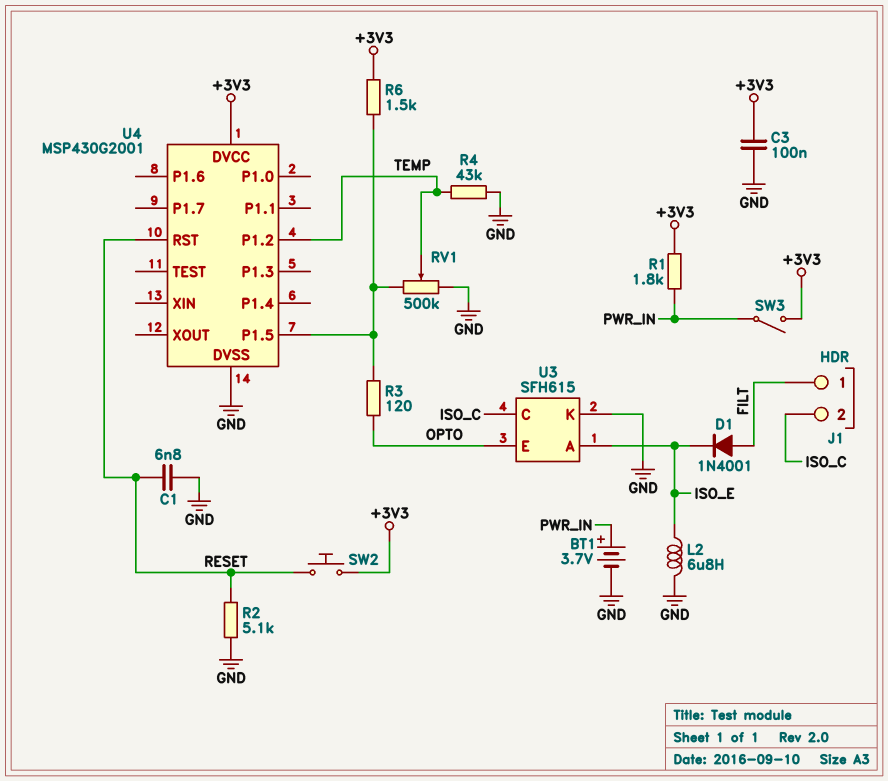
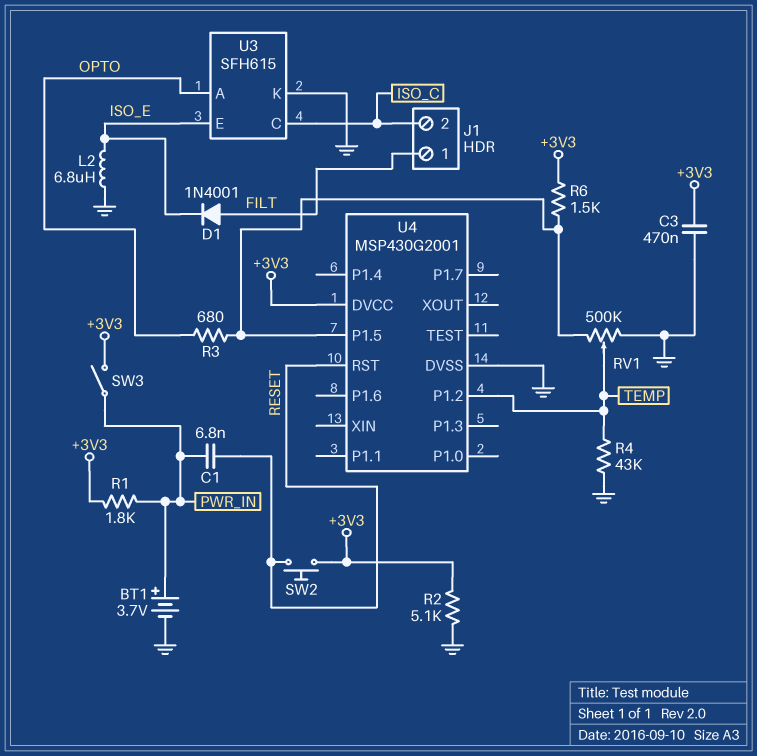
C1: 6.8nF (GND, RESET) -> 6.8nF (PWR_IN, RESET)
C3: 100nF (+3V3, GND) -> 470nF (+3V3, GND)
R2: 5.1k (GND, RESET) -> 5.1k (+3V3, GND)
R3: 120 (OPTO, U4/P1.5) -> 680 (OPTO, U4/P1.5)
U3 pin A: ISO_E -> OPTO
U3 pin E: OPTO -> ISO_E

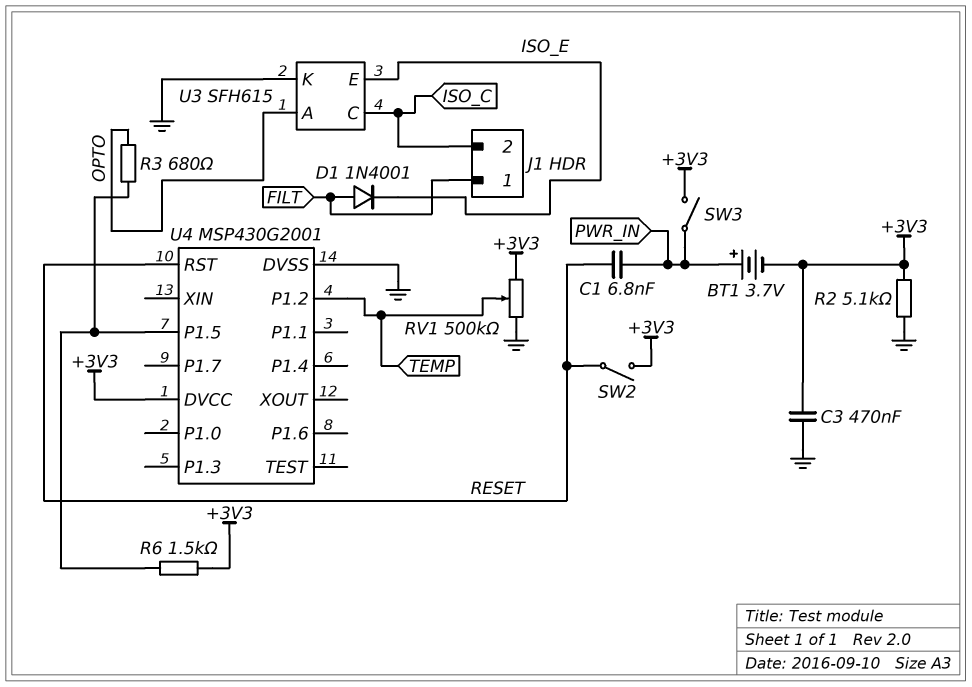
BT1: 3.7V (plus PWR_IN, minus GND) -> 3.7V (plus PWR_IN, minus +3V3)
L2: 6.8uH (GND, ISO_E) -> none
R1: 1.8k (+3V3, PWR_IN) -> none
R4: 43k (GND, TEMP) -> none
RV1: 500k (GND, U4/P1.5, wiper TEMP) -> 500k (+3V3, GND, wiper TEMP)
SW2: button (+3V3, RESET) -> switch (+3V3, RESET)

